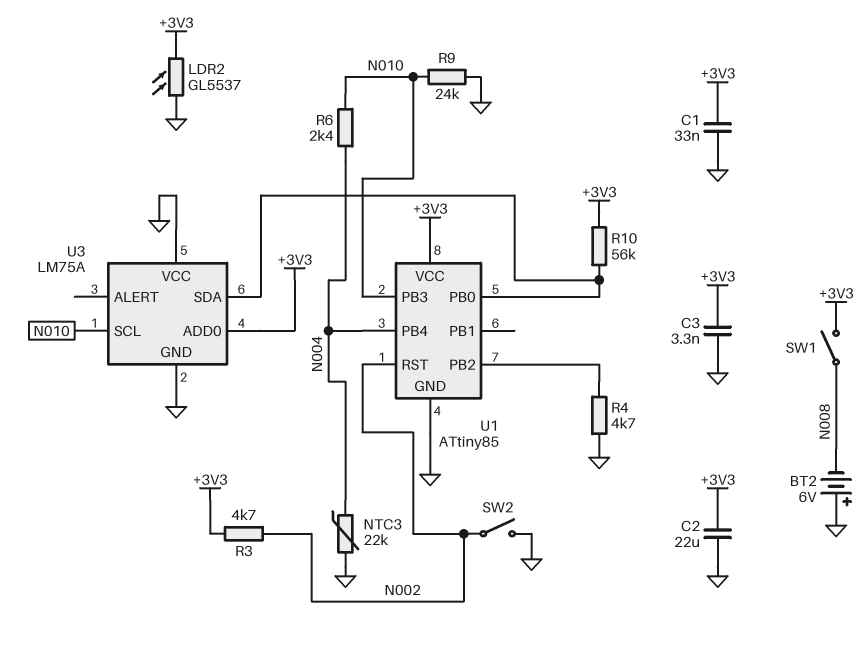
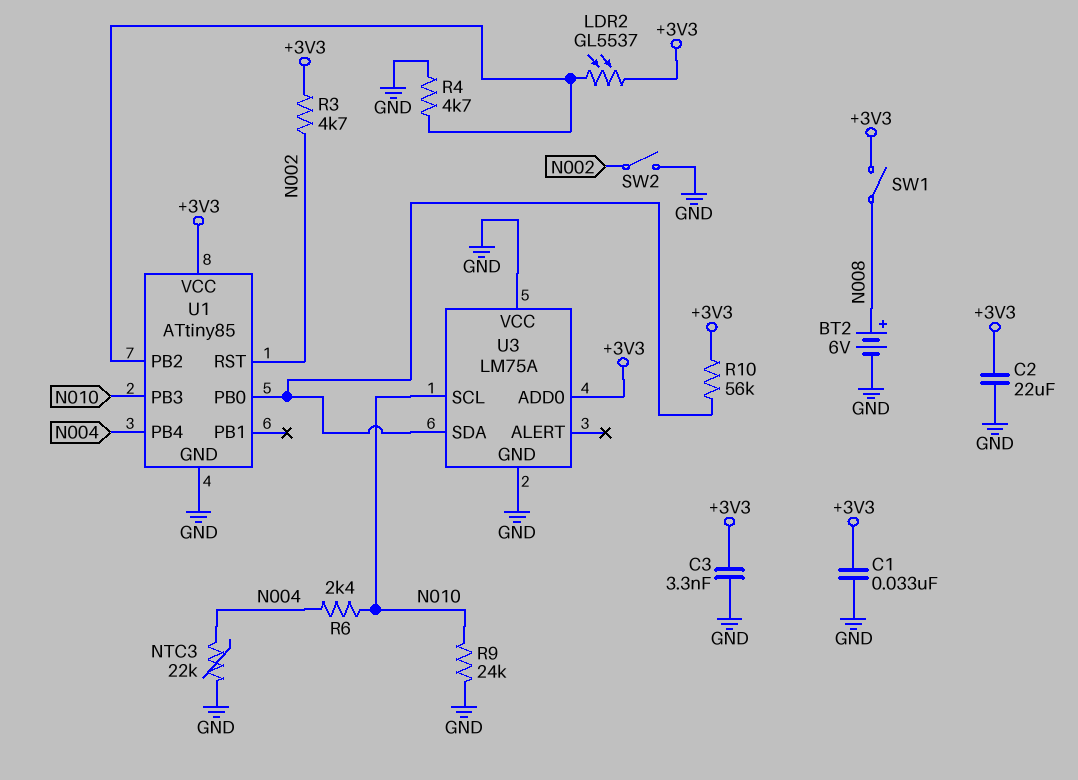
BT2: 6V (plus GND, minus N008) -> 6V (plus N008, minus GND)
LDR2: GL5537 (+3V3, GND) -> GL5537 (+3V3, U1/PB2)

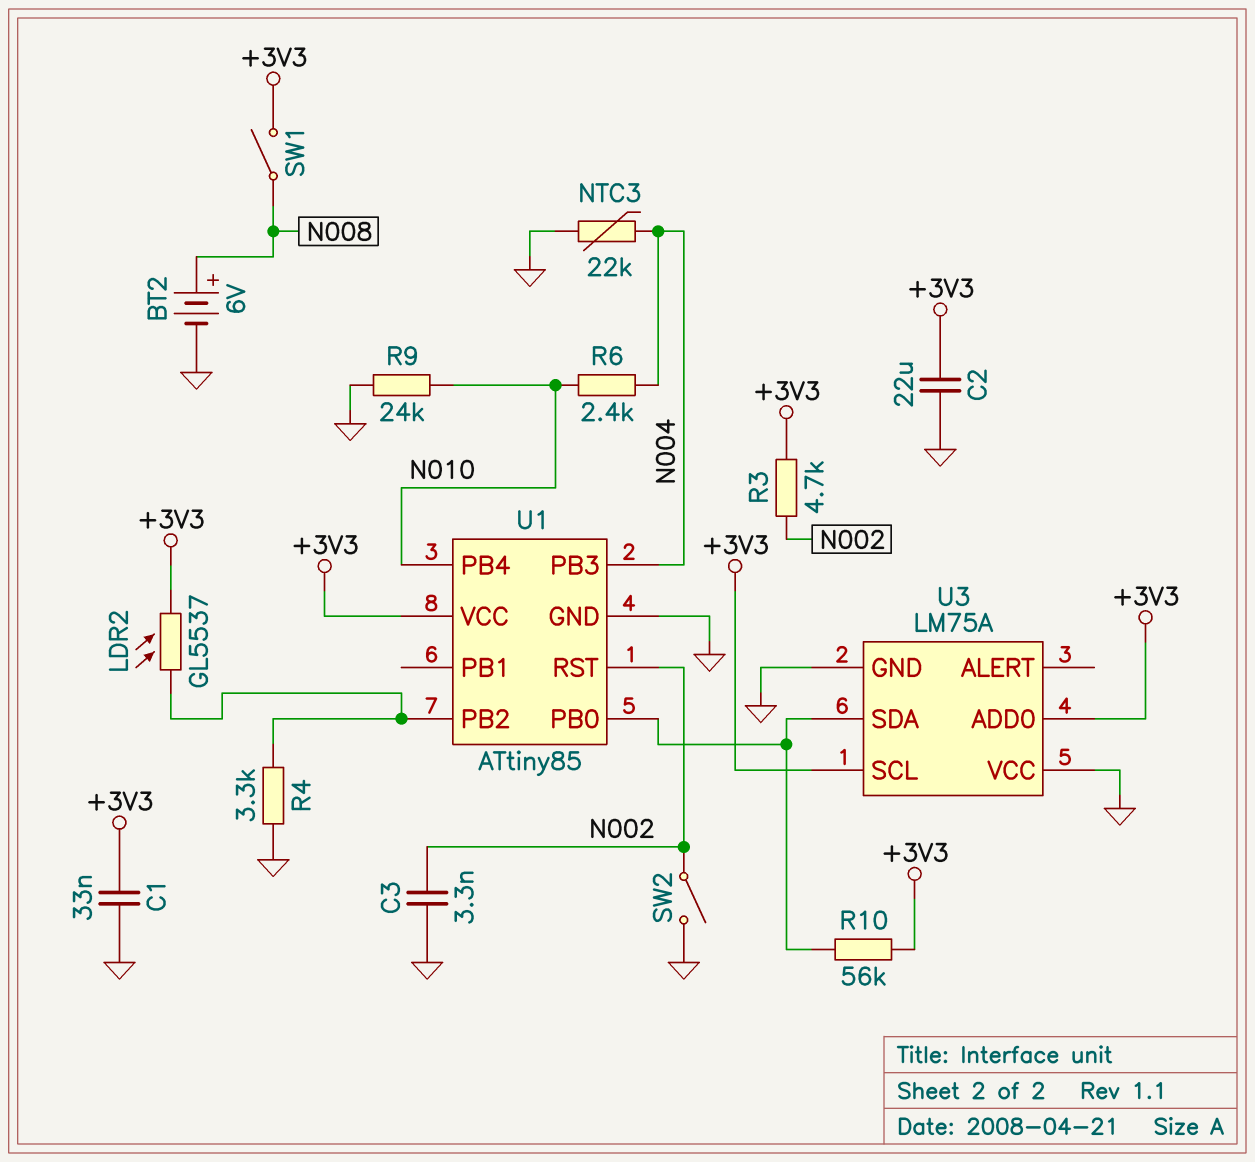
C3: 3.3nF (+3V3, GND) -> 3.3nF (GND, N002)
R4: 4.7k (GND, U1/PB2) -> 3.3k (GND, U1/PB2)
U1 pin PB3: N010 -> N004
U1 pin PB4: N004 -> N010
U3 pin SCL: N010 -> +3V3

